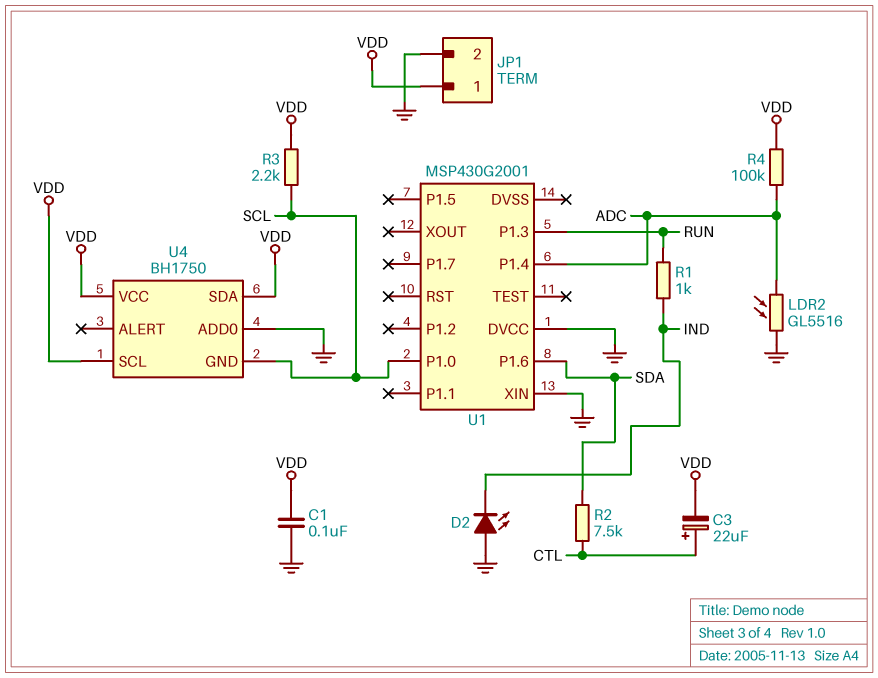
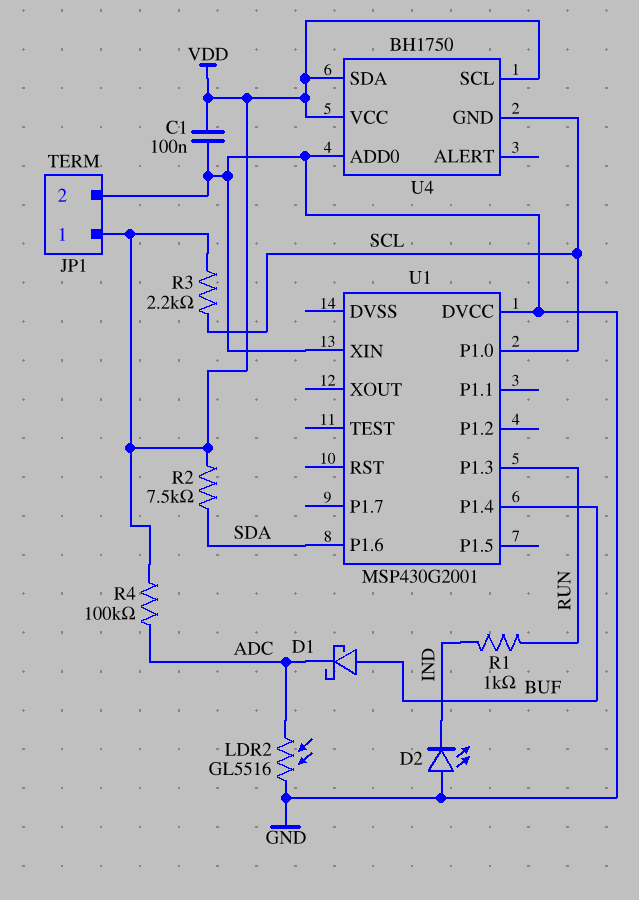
C3: 22uF (plus CTL, minus VDD) -> none
D1: none -> schottky (A BUF, K ADC)
R2: 7.5k (CTL, SDA) -> 7.5k (SDA, VDD)
U1 pin P1.4: ADC -> BUF

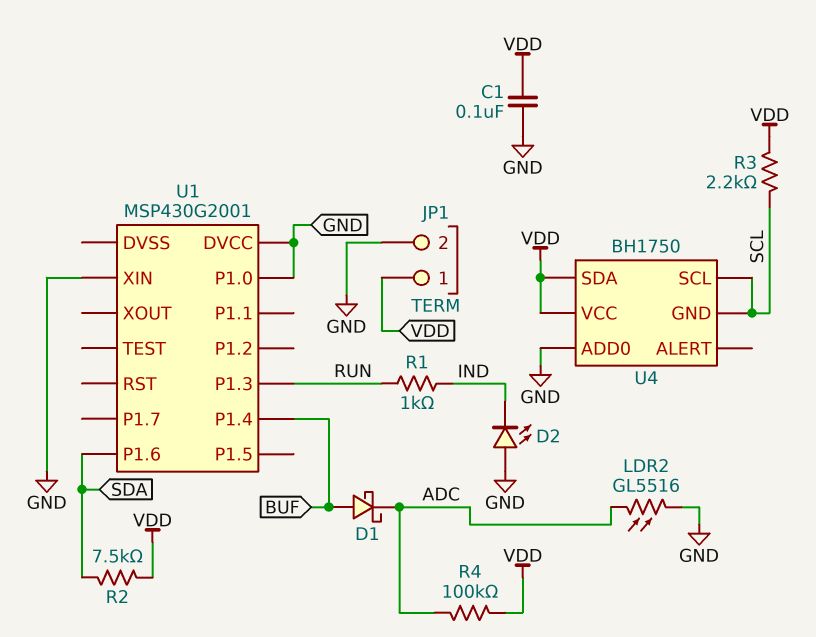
U1 pin P1.0: SCL -> GND
U4 pin SCL: VDD -> SCL

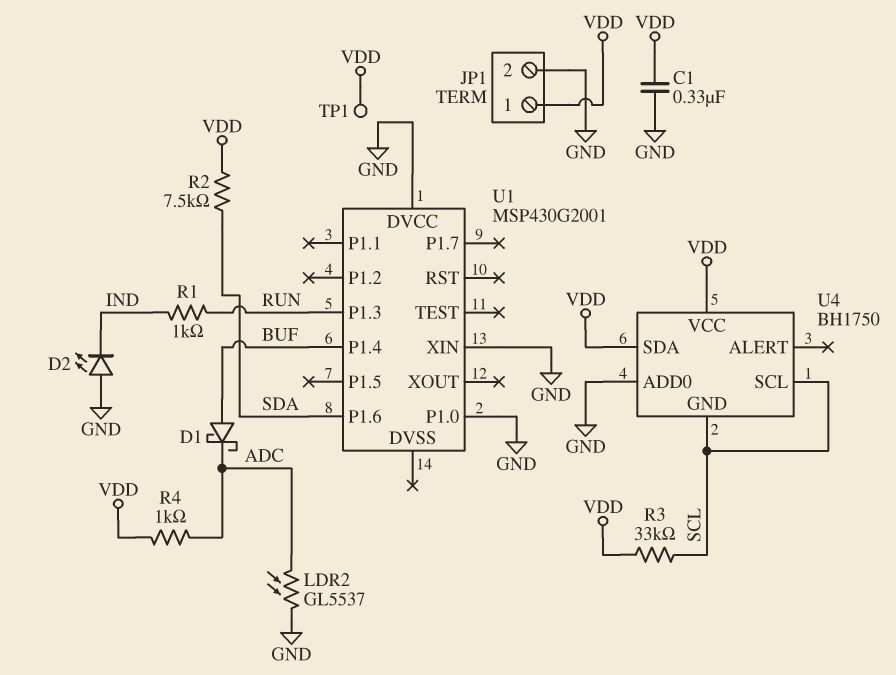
C1: 100nF (GND, VDD) -> 330nF (GND, VDD)
LDR2: GL5516 (ADC, GND) -> GL5537 (ADC, GND)
R3: 2.2k (SCL, VDD) -> 33k (SCL, VDD)
R4: 100k (ADC, VDD) -> 1k (ADC, VDD)
TP1: none -> test point (VDD)

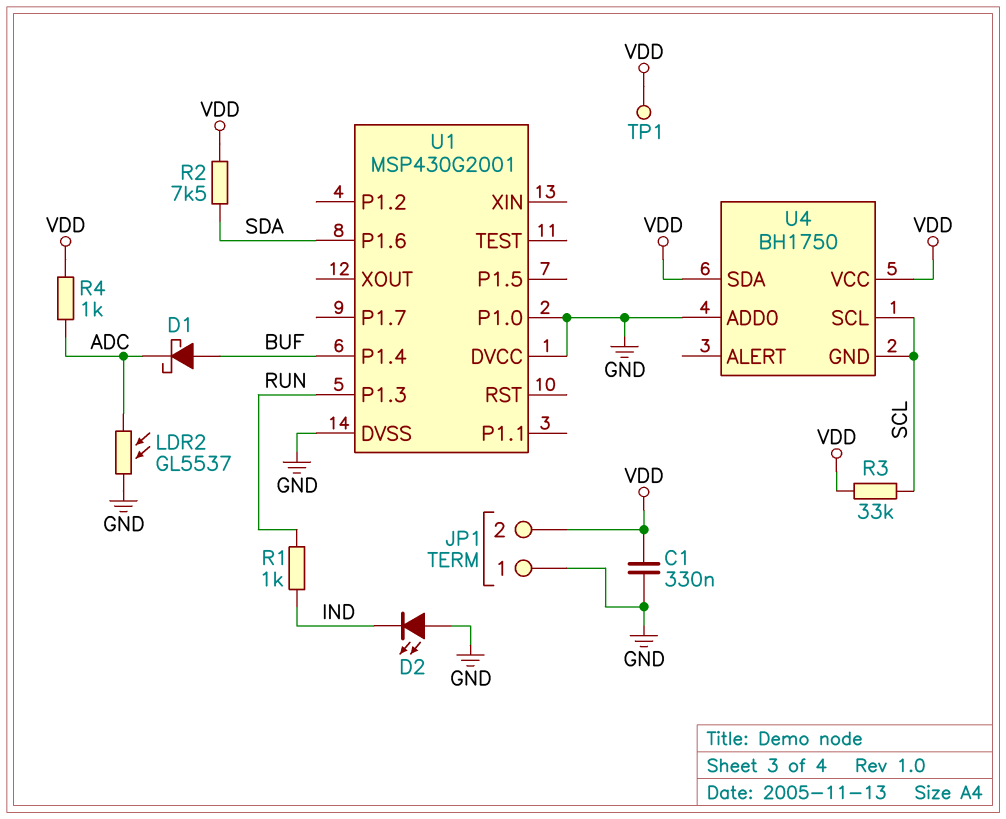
JP1 pin 1: VDD -> GND
JP1 pin 2: GND -> VDD
U1 pin DVSS: none -> GND
U1 pin XIN: GND -> none

